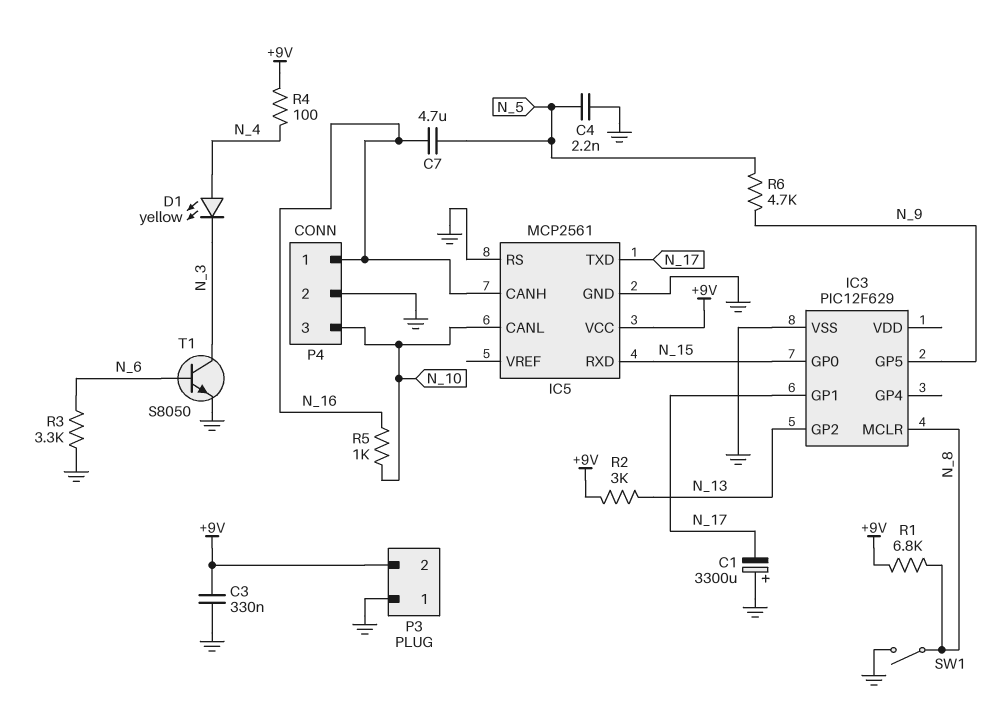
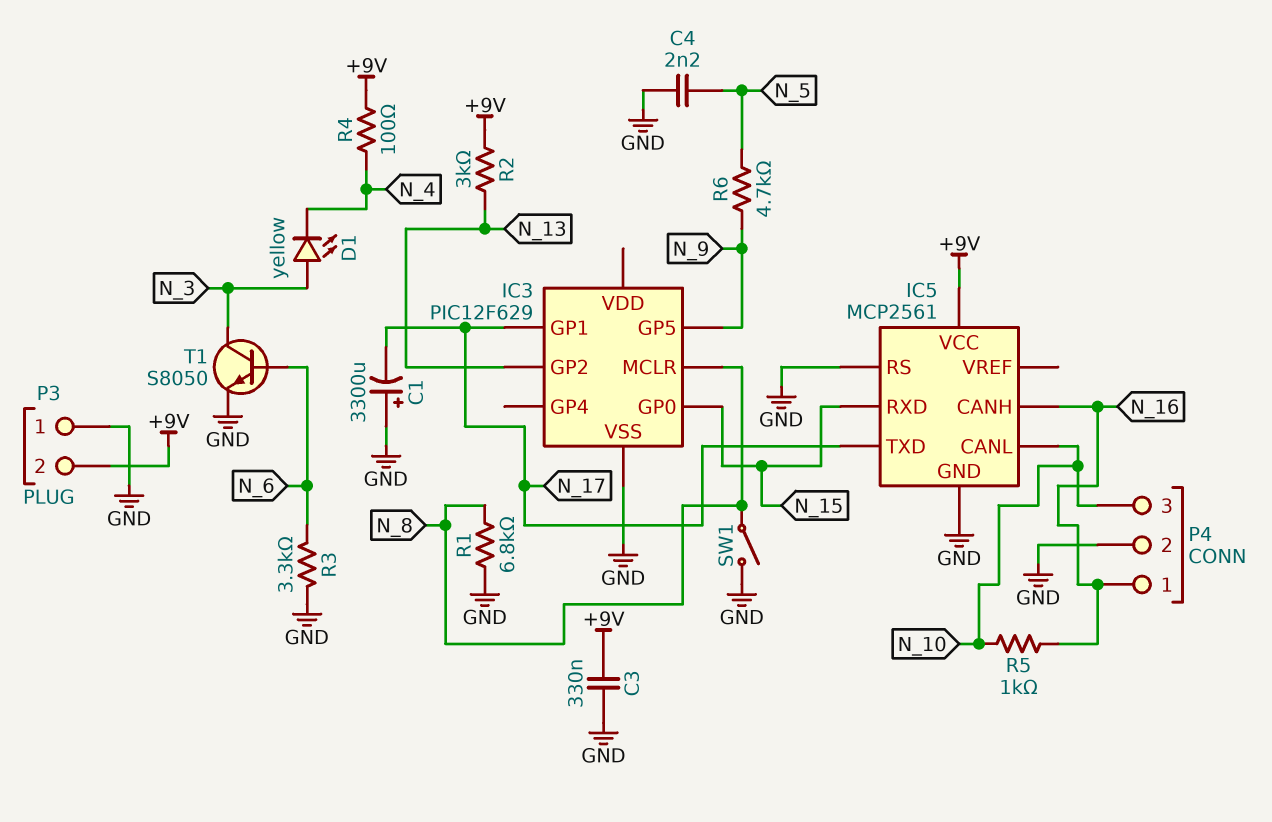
C7: 4.7uF (N_5, N_16) -> none
D1: LED yellow (A N_4, K N_3) -> LED yellow (A N_3, K N_4)
R1: 6.8k (+9V, N_8) -> 6.8k (GND, N_8)

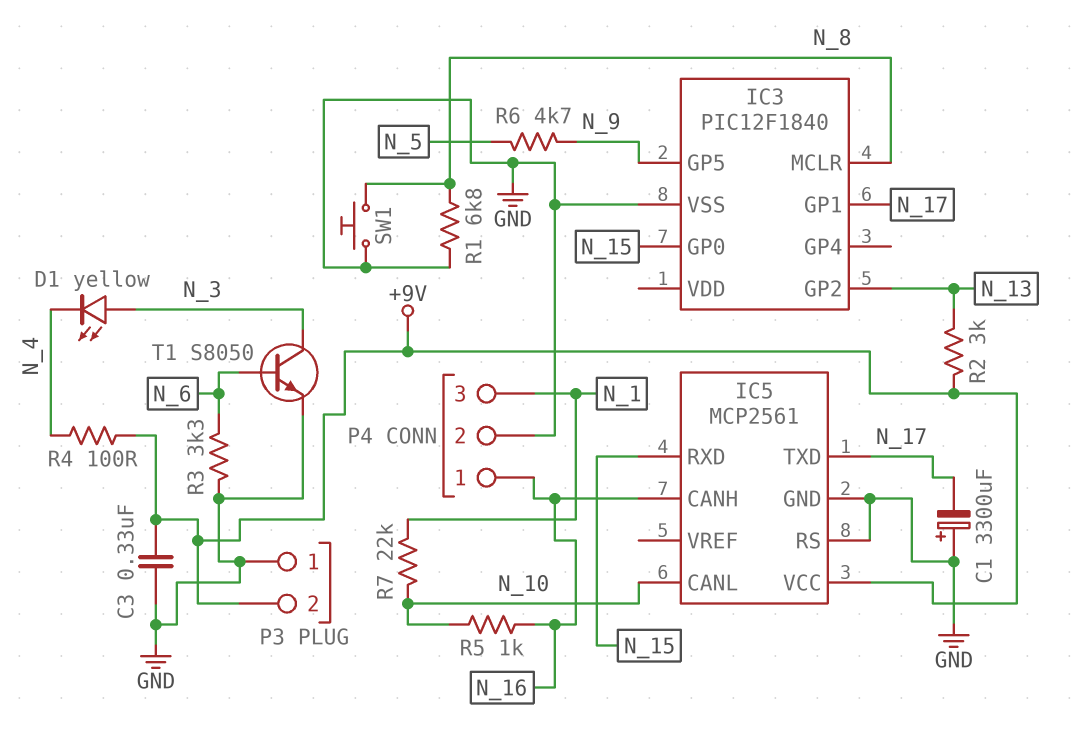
C4: 2.2nF (GND, N_5) -> none
IC3: PIC12F629 -> PIC12F1840
P4 pin 3: N_10 -> N_1
R7: none -> 22k (N_1, N_10)
SW1: switch (GND, N_8) -> button (GND, N_8)

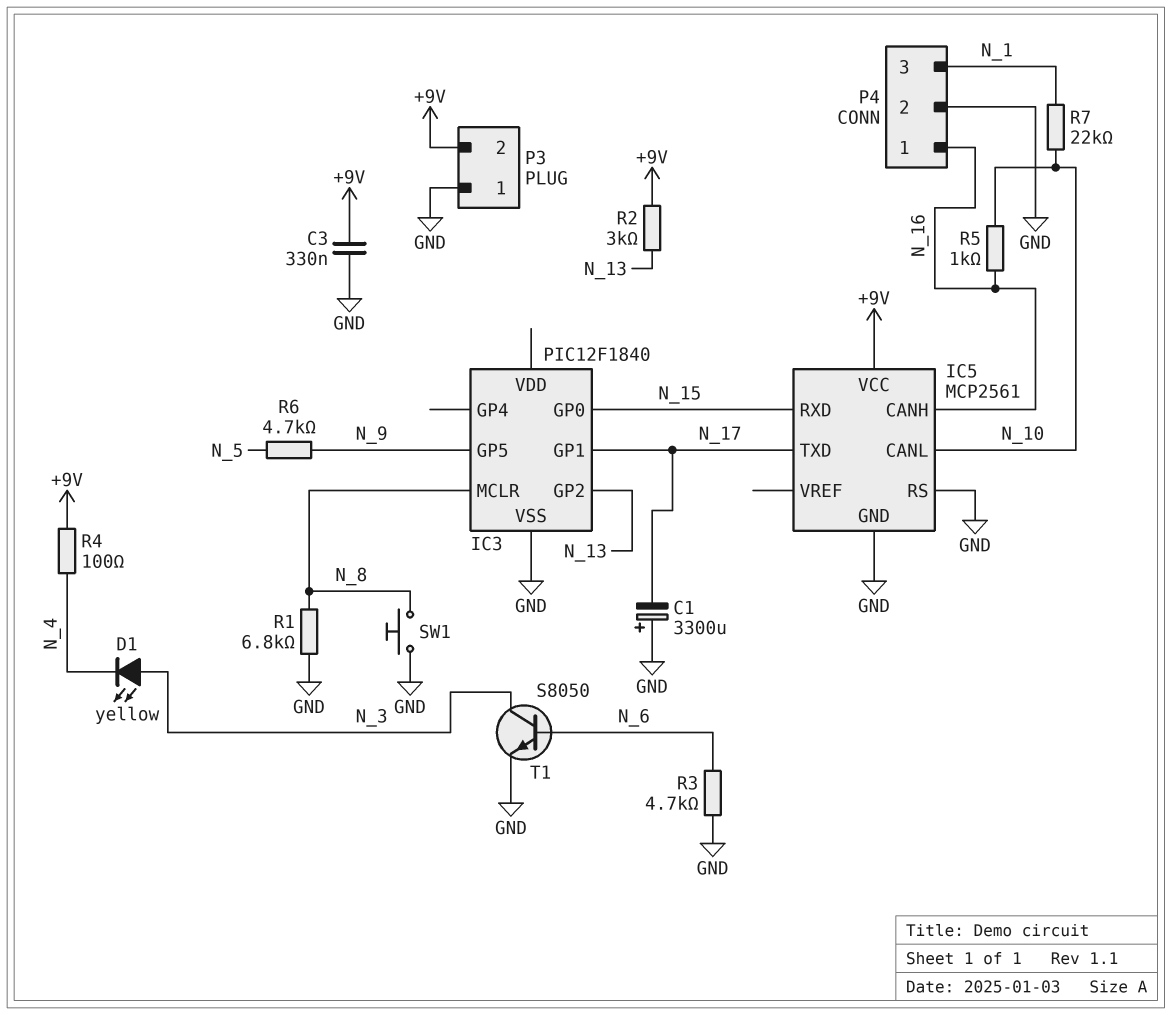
R3: 3.3k (GND, N_6) -> 4.7k (GND, N_6)

